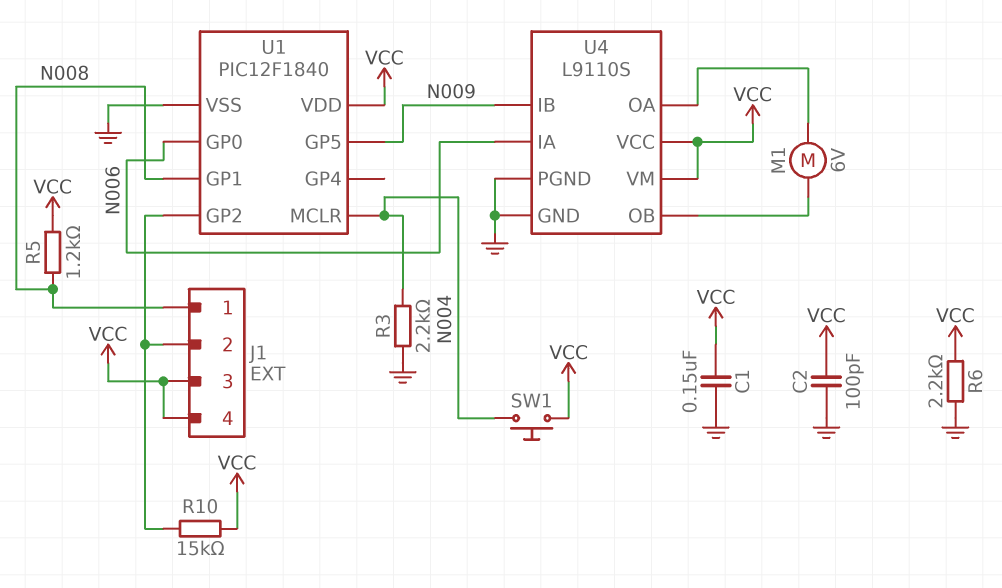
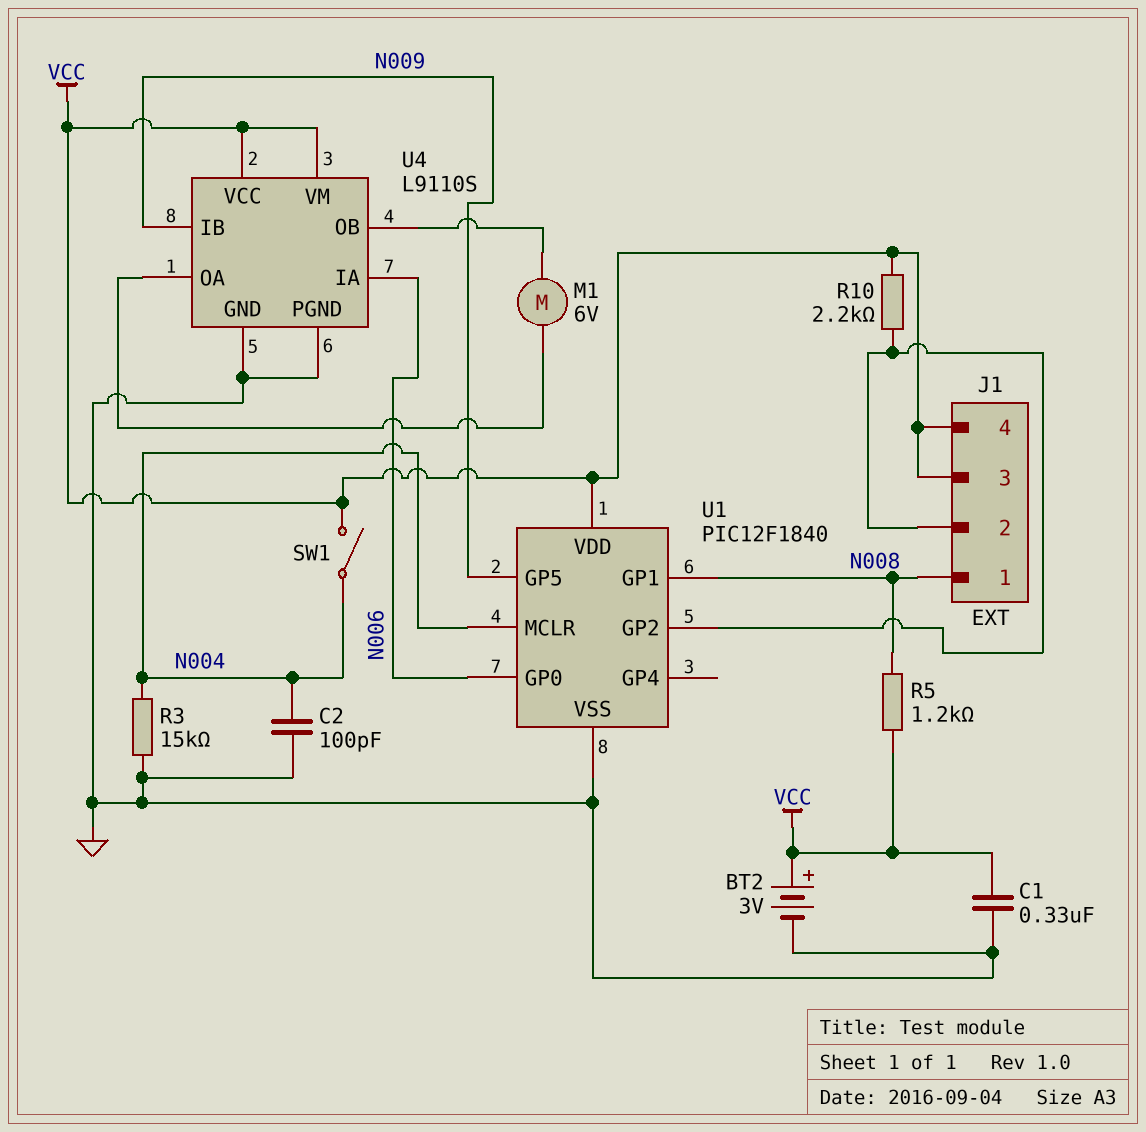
BT2: none -> 3V (plus VCC, minus GND)
C1: 150nF (GND, VCC) -> 330nF (GND, VCC)
C2: 100pF (GND, VCC) -> 100pF (GND, N004)
R3: 2.2k (GND, N004) -> 15k (GND, N004)
R6: 2.2k (GND, VCC) -> none
R10: 15k (J1/2, VCC) -> 2.2k (J1/2, VCC)
SW1: button (N004, VCC) -> switch (N004, VCC)

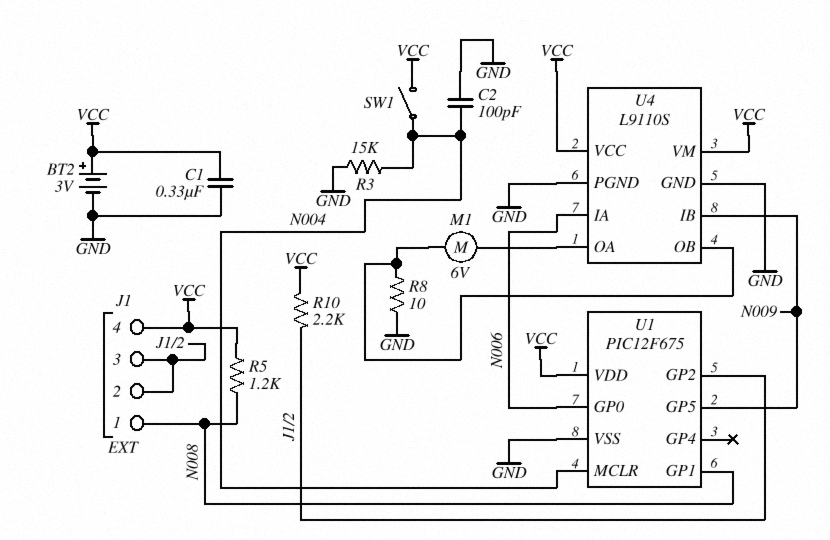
J1 pin 3: VCC -> J1/2
R8: none -> 10 (GND, U4/OB)
U1: PIC12F1840 -> PIC12F675

